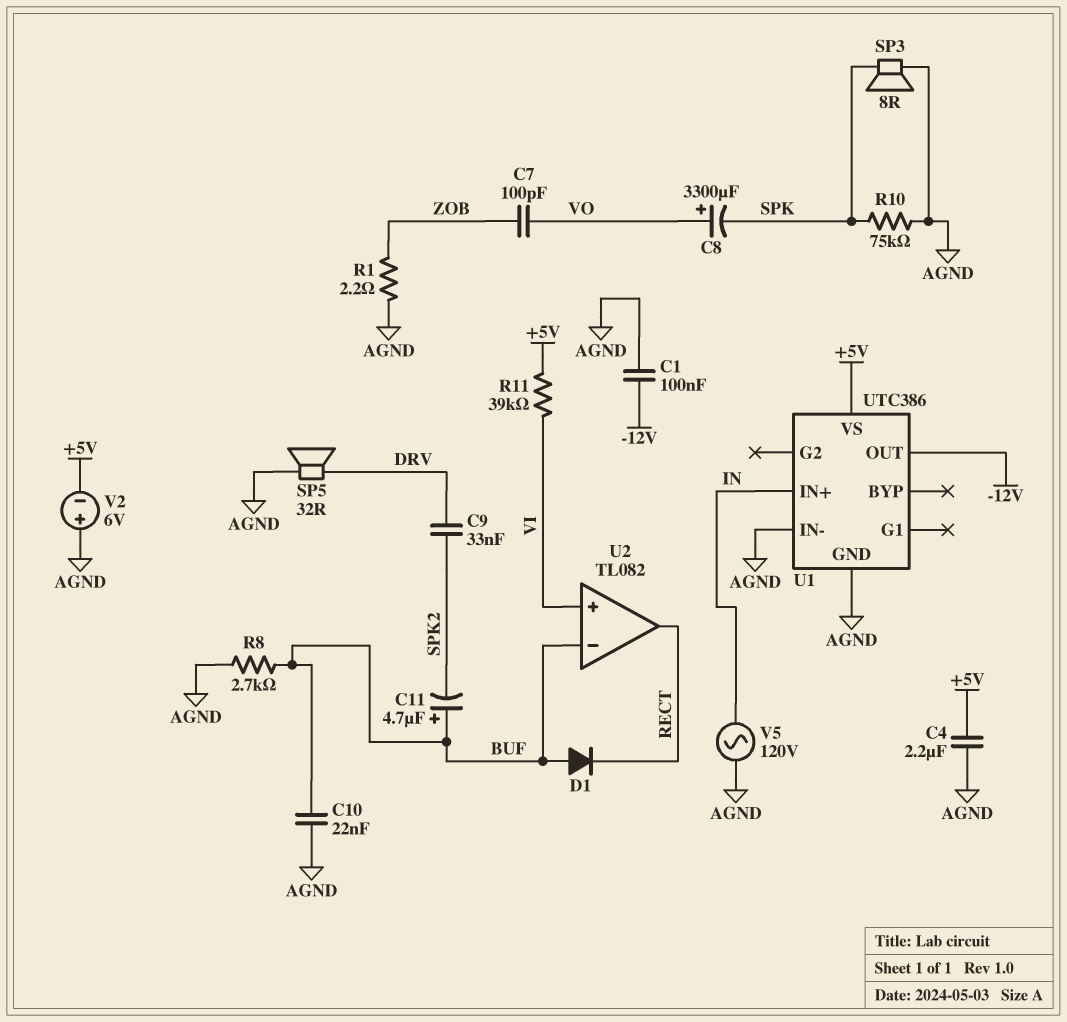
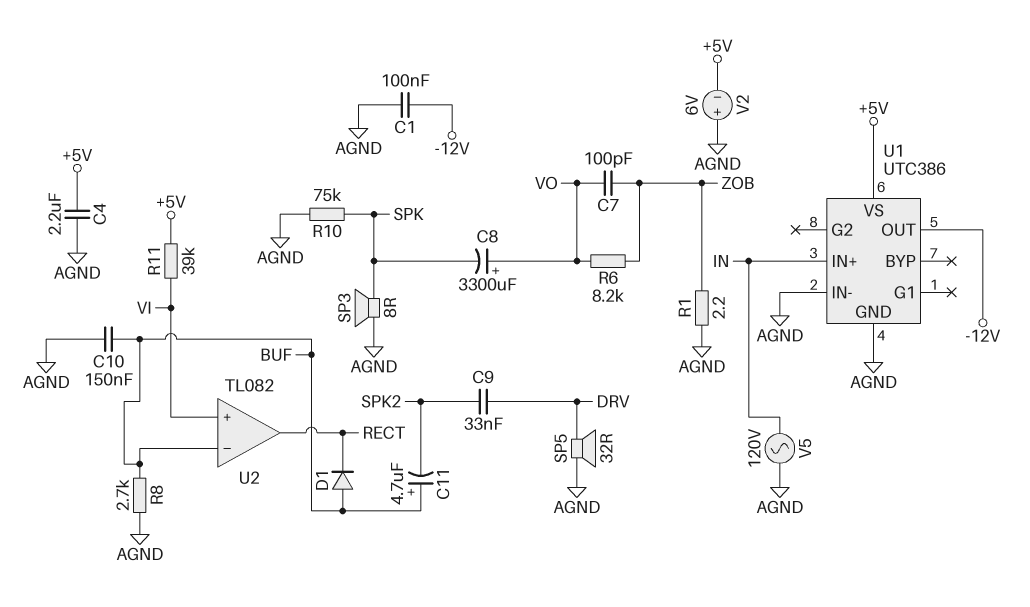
C10: 22nF (AGND, BUF) -> 150nF (AGND, BUF)
R6: none -> 8.2k (VO, ZOB)

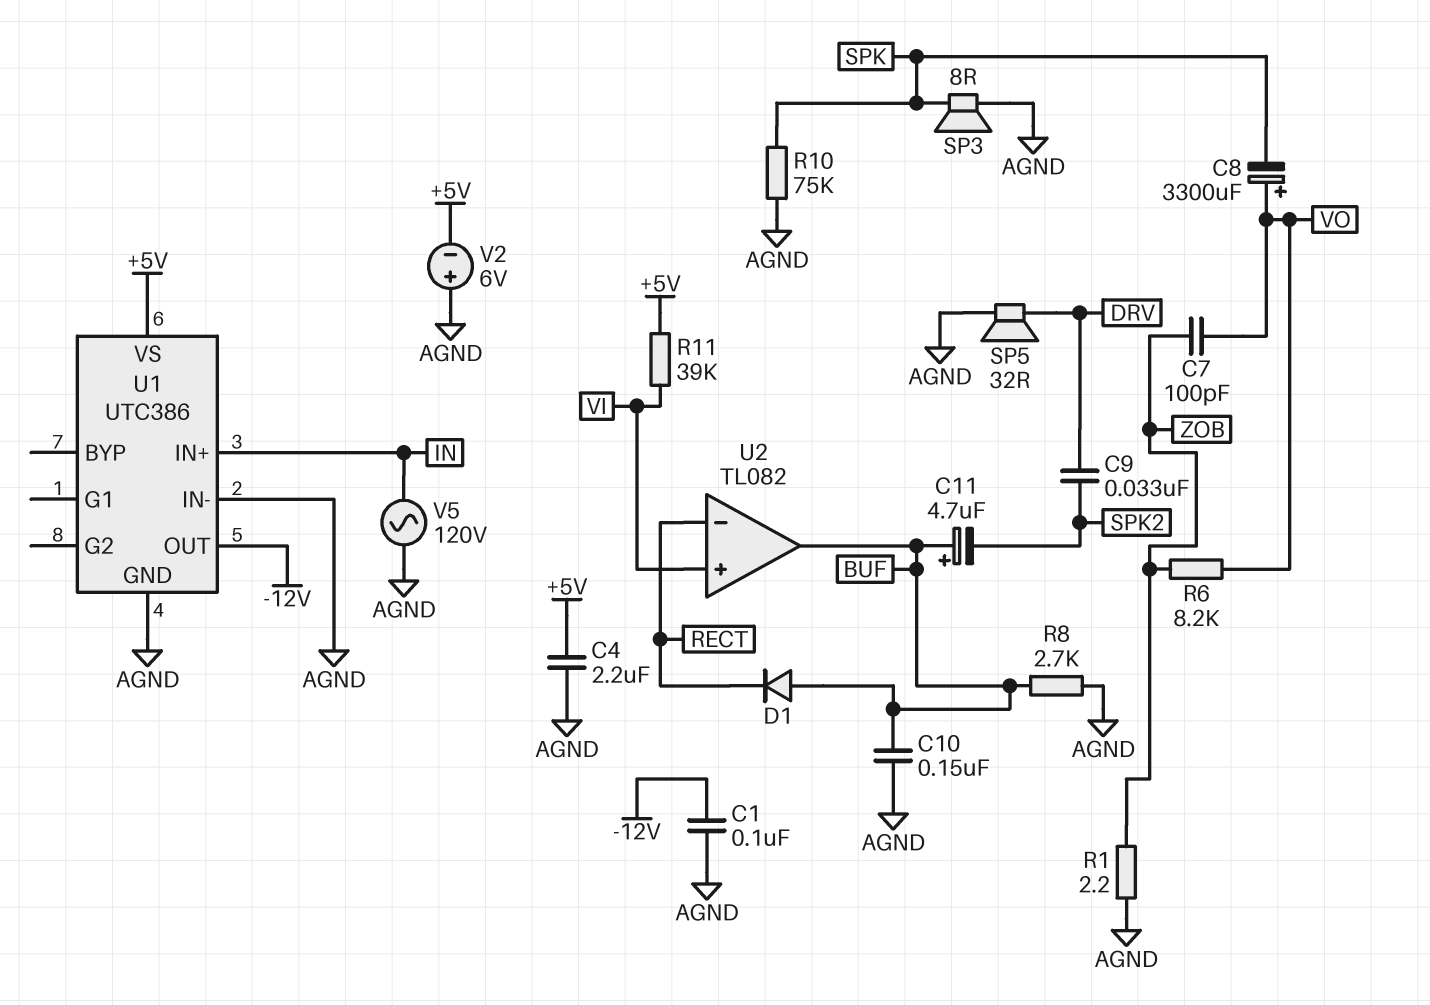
U2 pin in-: BUF -> RECT
U2 pin out: RECT -> BUF

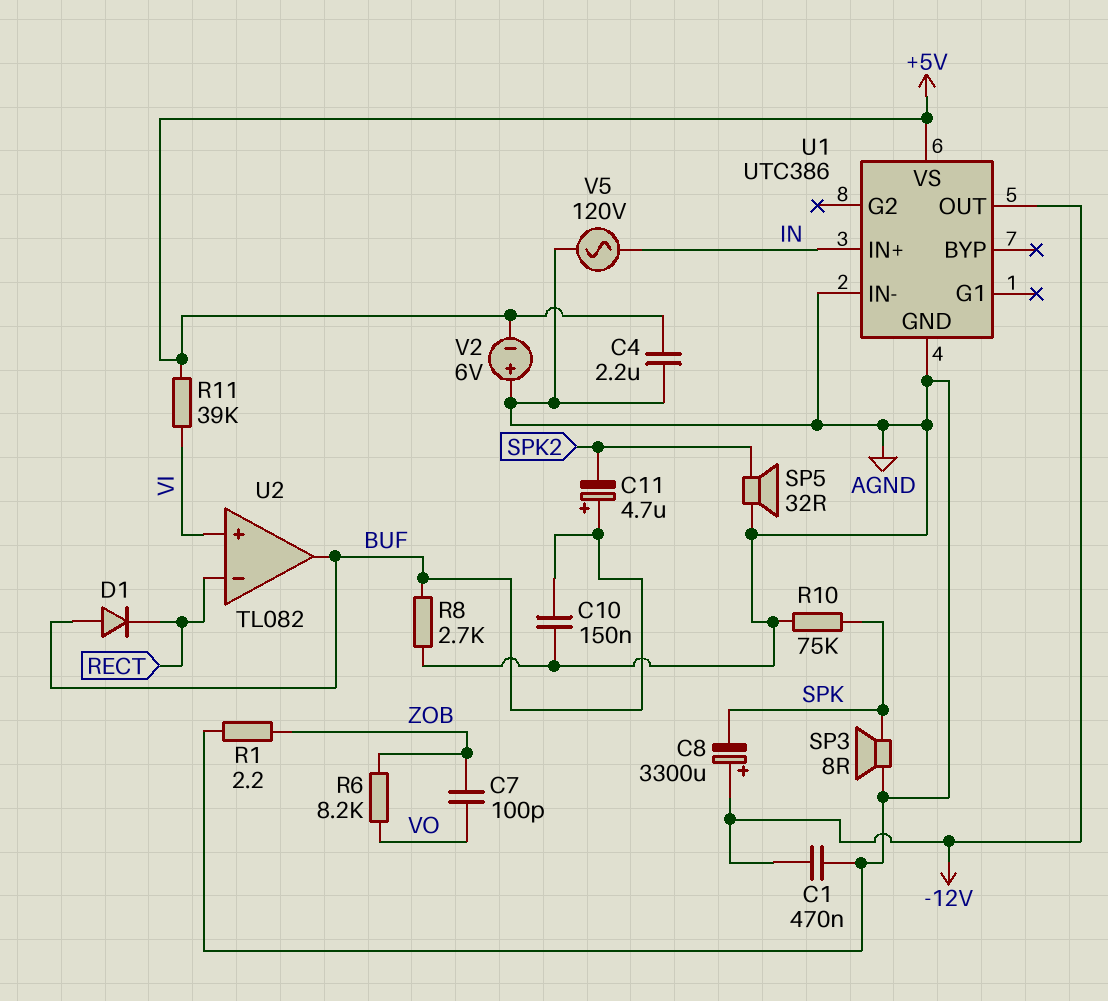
C1: 100nF (-12V, AGND) -> 470nF (-12V, AGND)
C8: 3300uF (plus VO, minus SPK) -> 3300uF (plus -12V, minus SPK)
C9: 33nF (DRV, SPK2) -> none
SP5: speaker 32R (AGND, DRV) -> speaker 32R (AGND, SPK2)

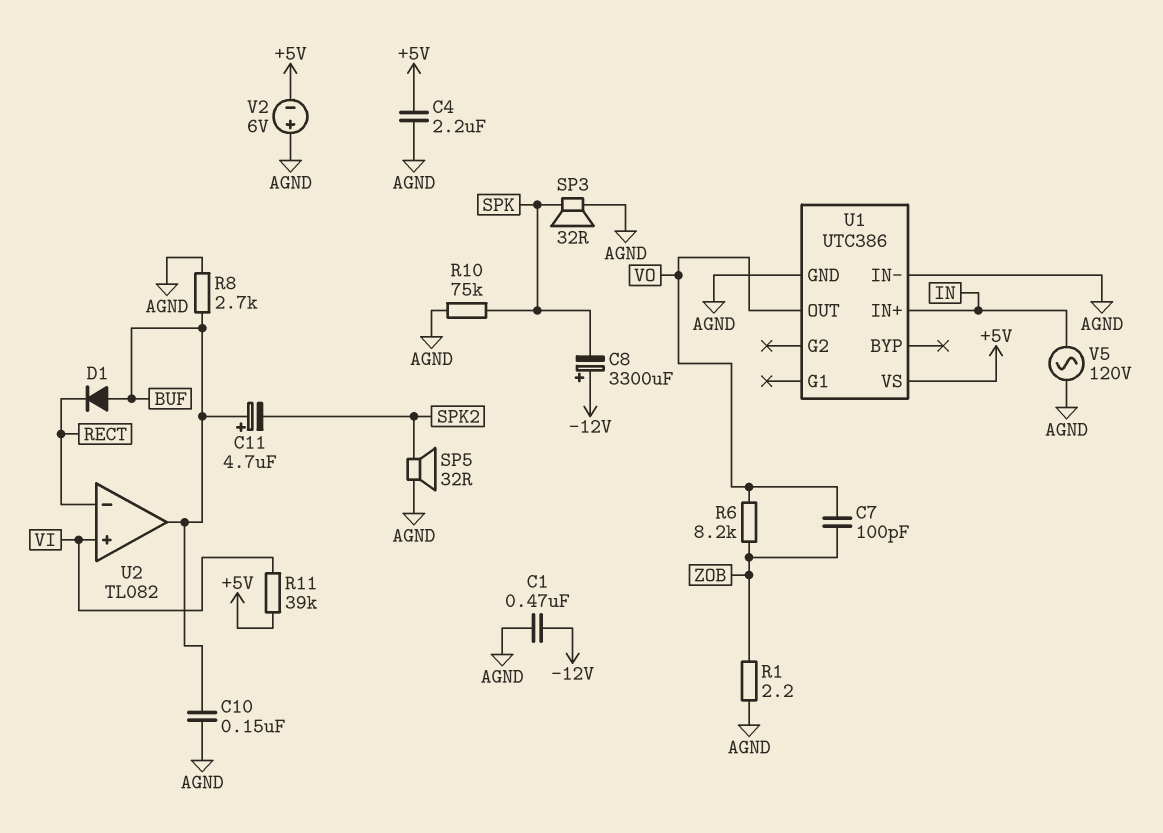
SP3: speaker 8R (AGND, SPK) -> speaker 32R (AGND, SPK)
U1 pin OUT: -12V -> VO

